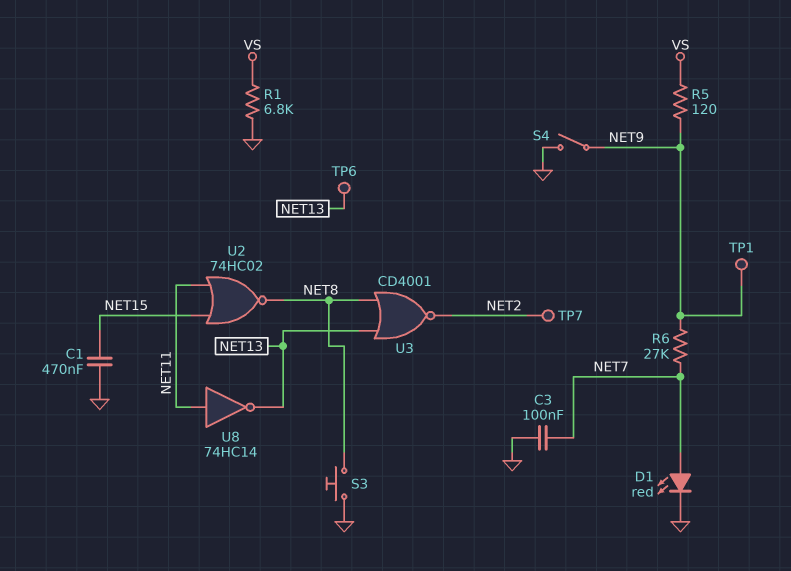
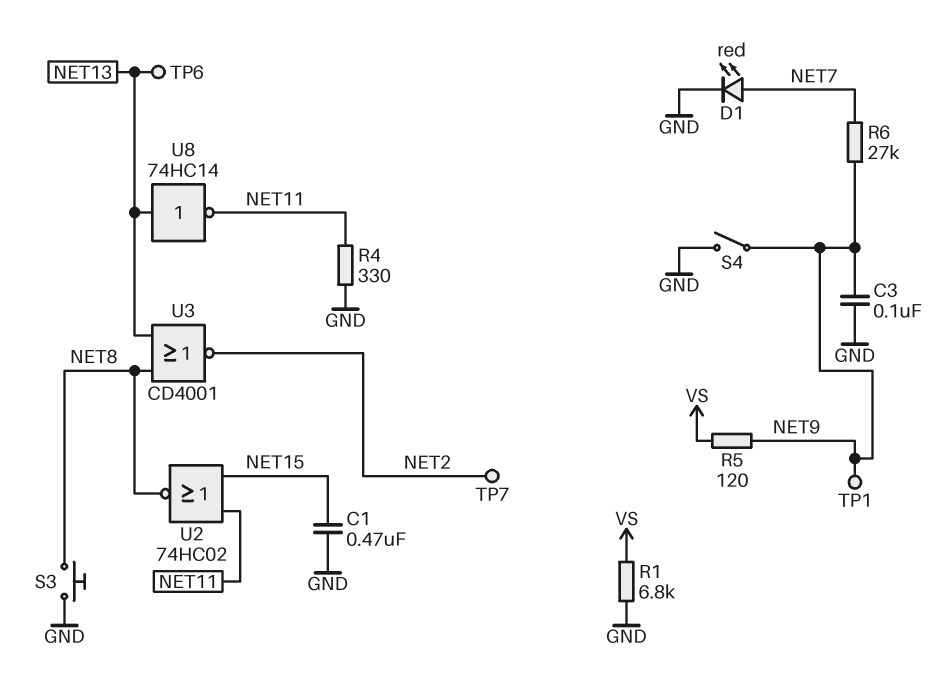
C3: 100nF (GND, NET7) -> 100nF (GND, NET9)
R4: none -> 330 (GND, NET11)
U8: NOT 74HC14 (in NET11, out NET13) -> NOT 74HC14 (in NET13, out NET11)

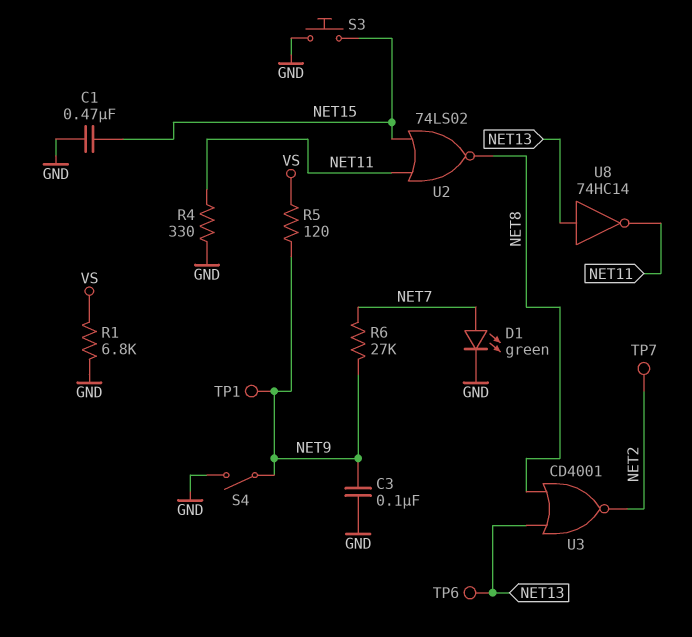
D1: LED red (A NET7, K GND) -> LED green (A NET7, K GND)
S3: button (GND, NET8) -> button (GND, NET15)
U2: NOR 74HC02 (in NET11, in NET15, out NET8) -> NOR 74LS02 (in NET11, in NET15, out NET8)

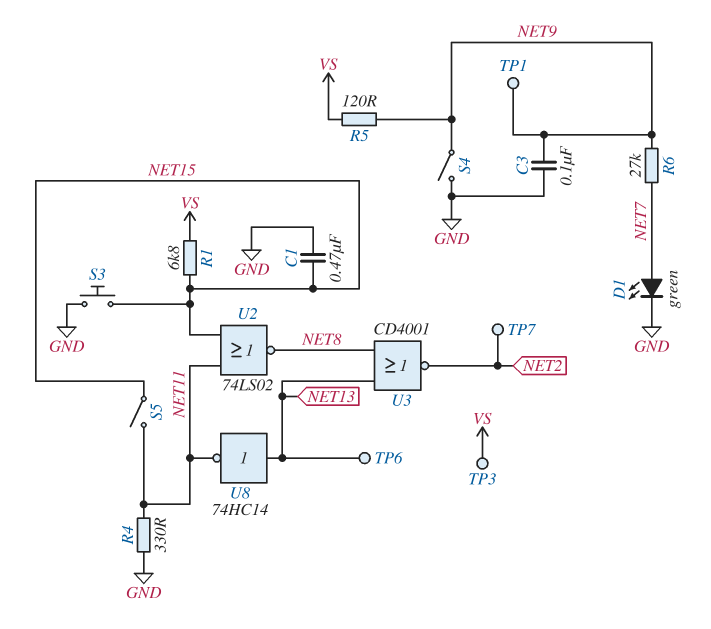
R1: 6.8k (GND, VS) -> 6.8k (NET15, VS)
S5: none -> switch (NET11, NET15)
TP3: none -> test point (VS)

